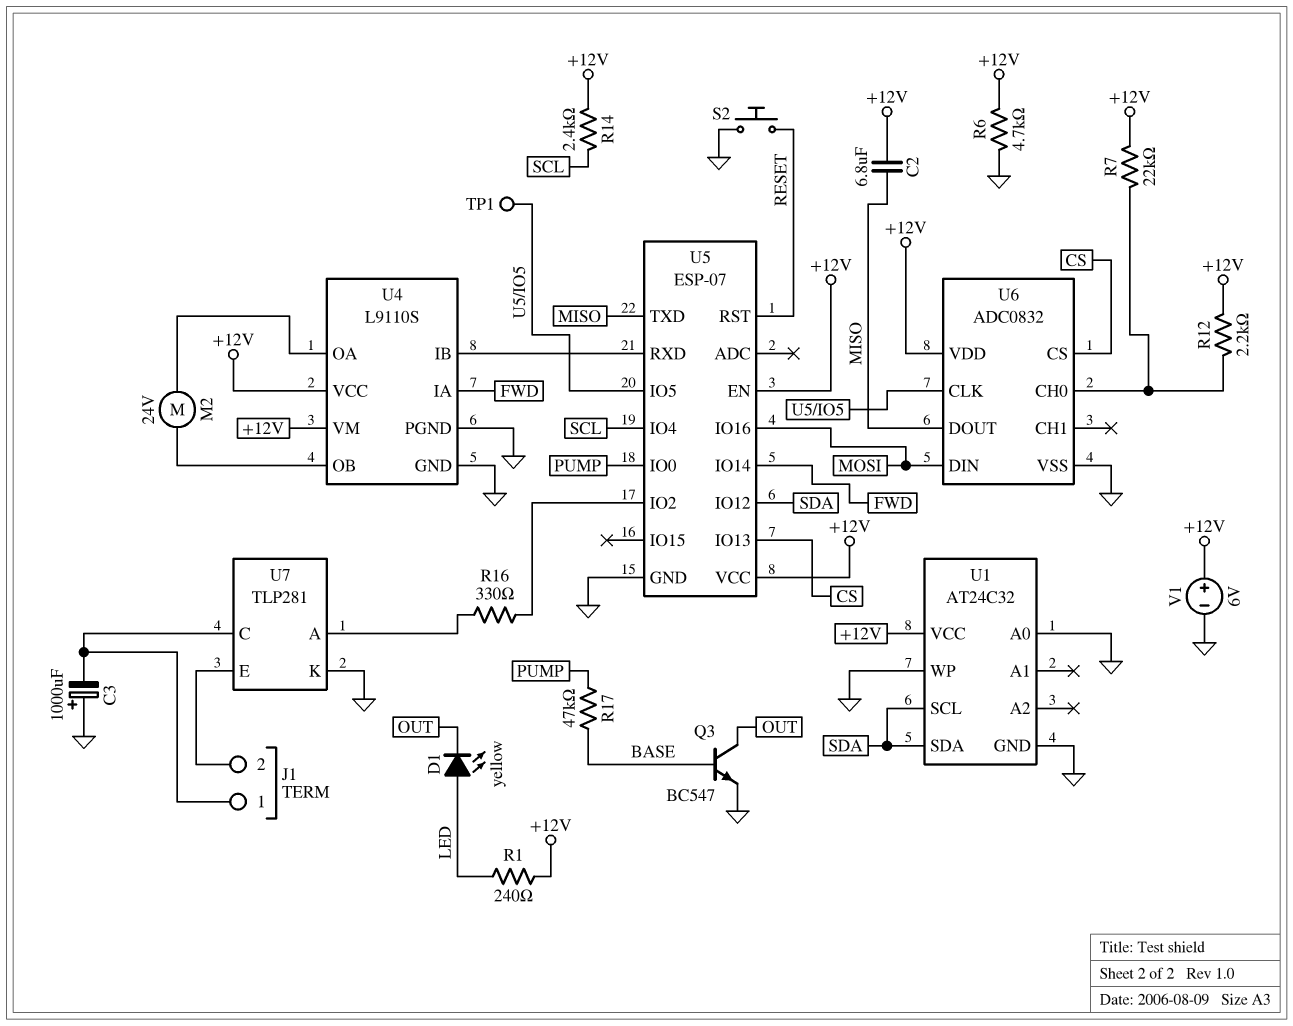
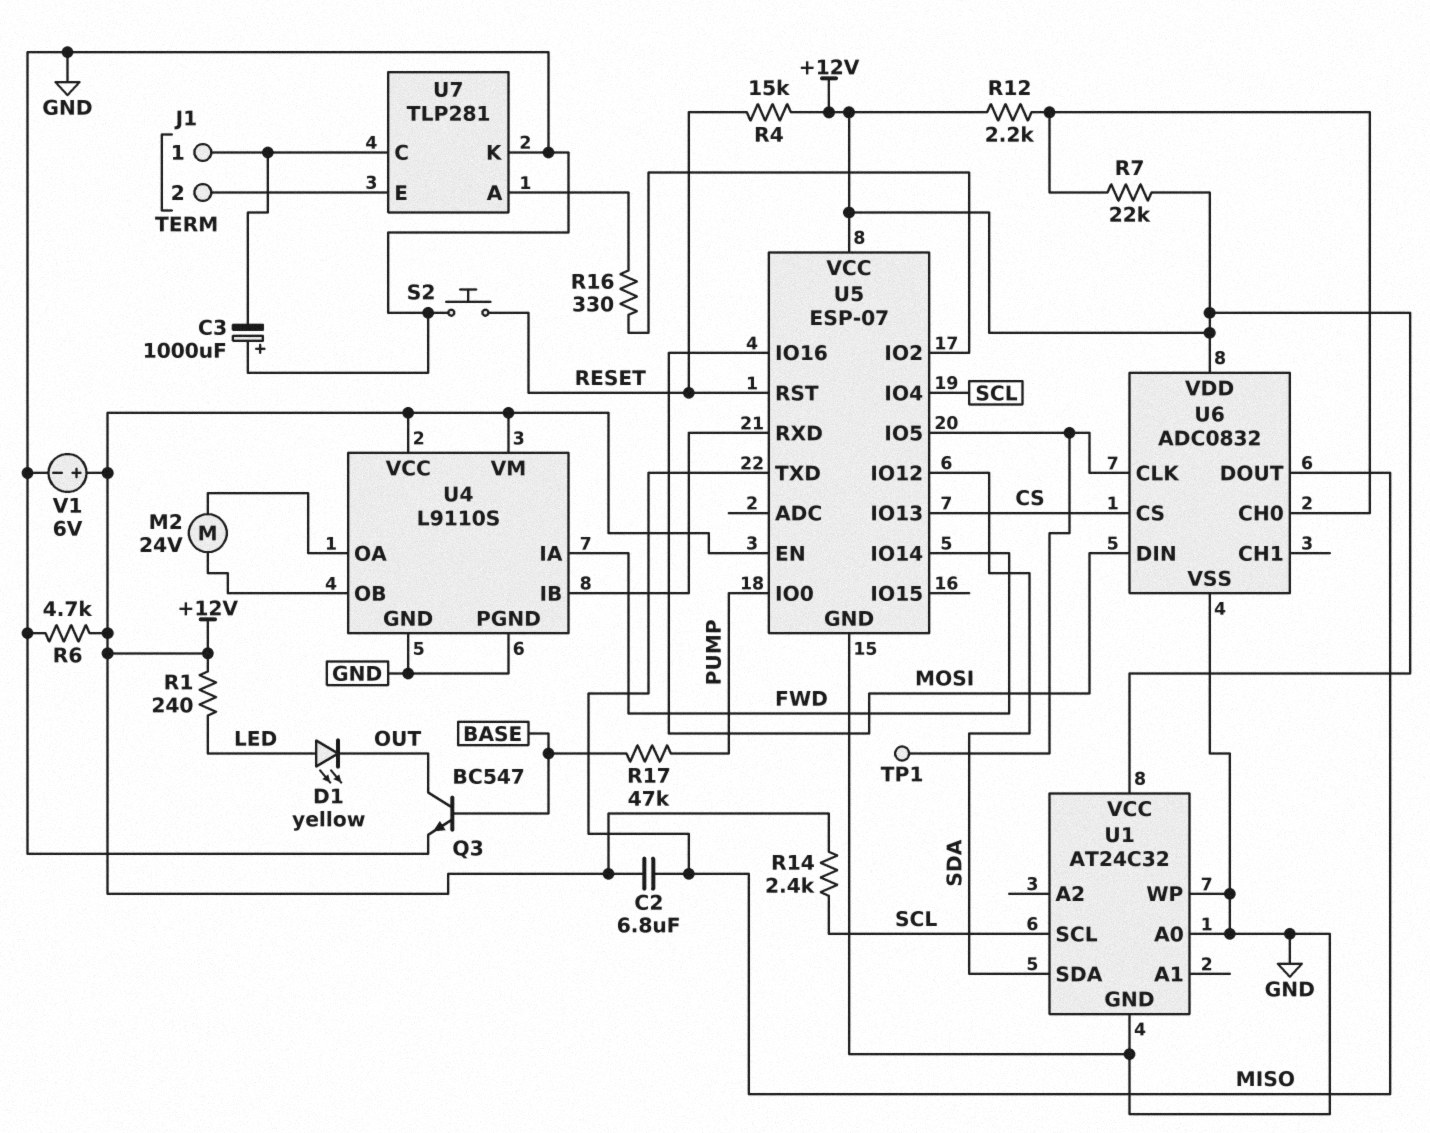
R4: none -> 15k (+12V, RESET)
U1 pin SCL: SDA -> SCL

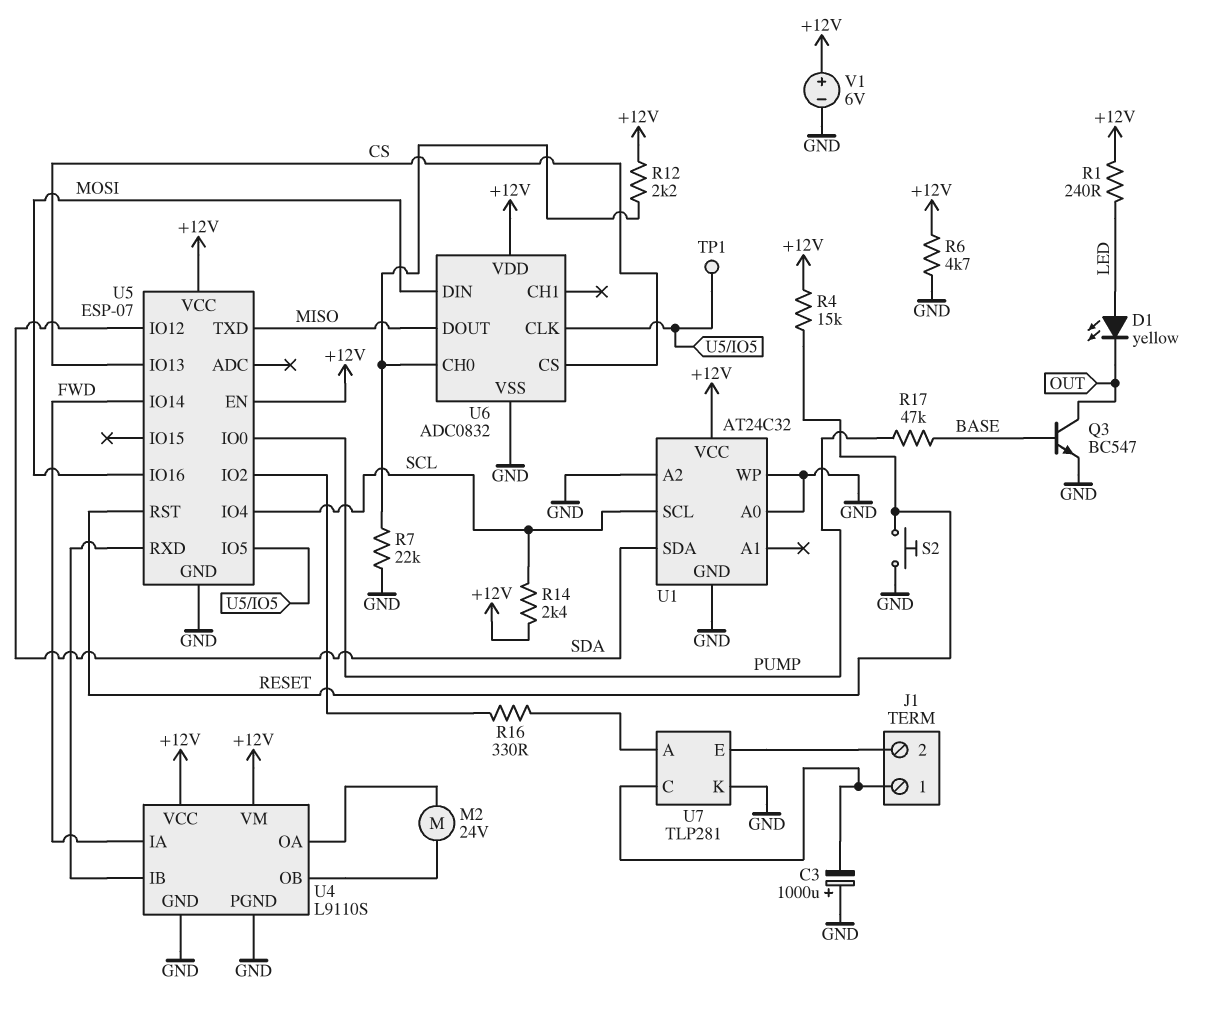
C2: 6.8uF (+12V, MISO) -> none
R7: 22k (+12V, U6/CH0) -> 22k (GND, U6/CH0)
U1 pin A2: none -> GND

